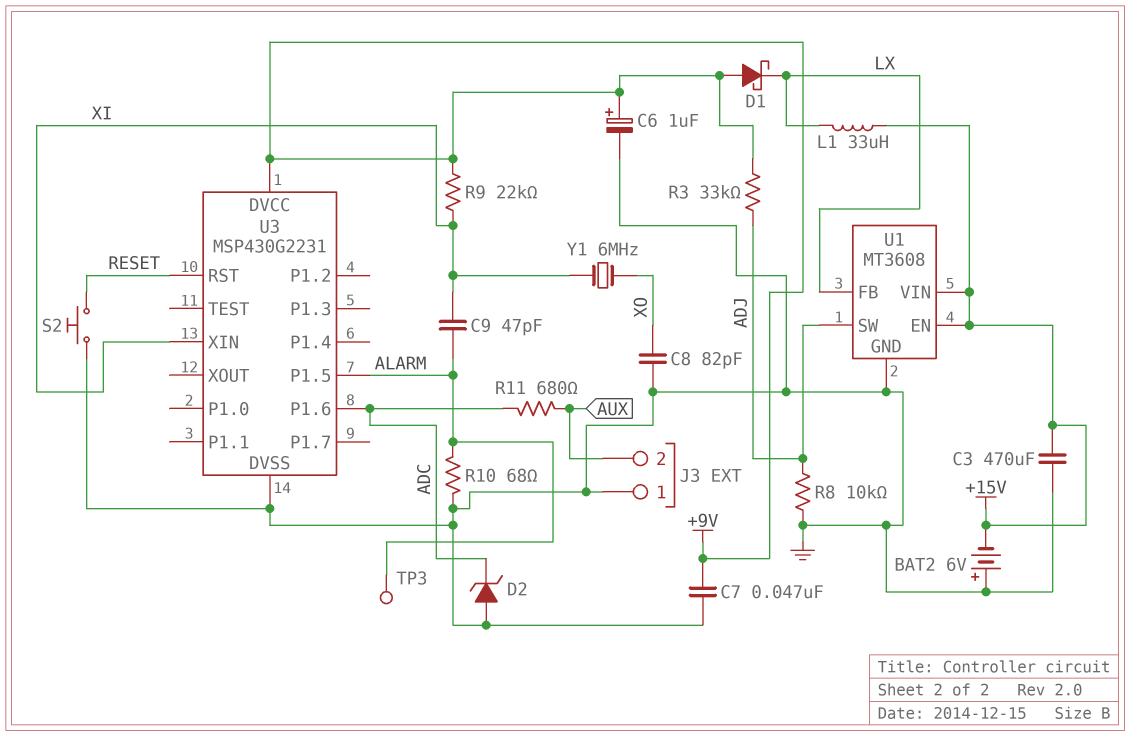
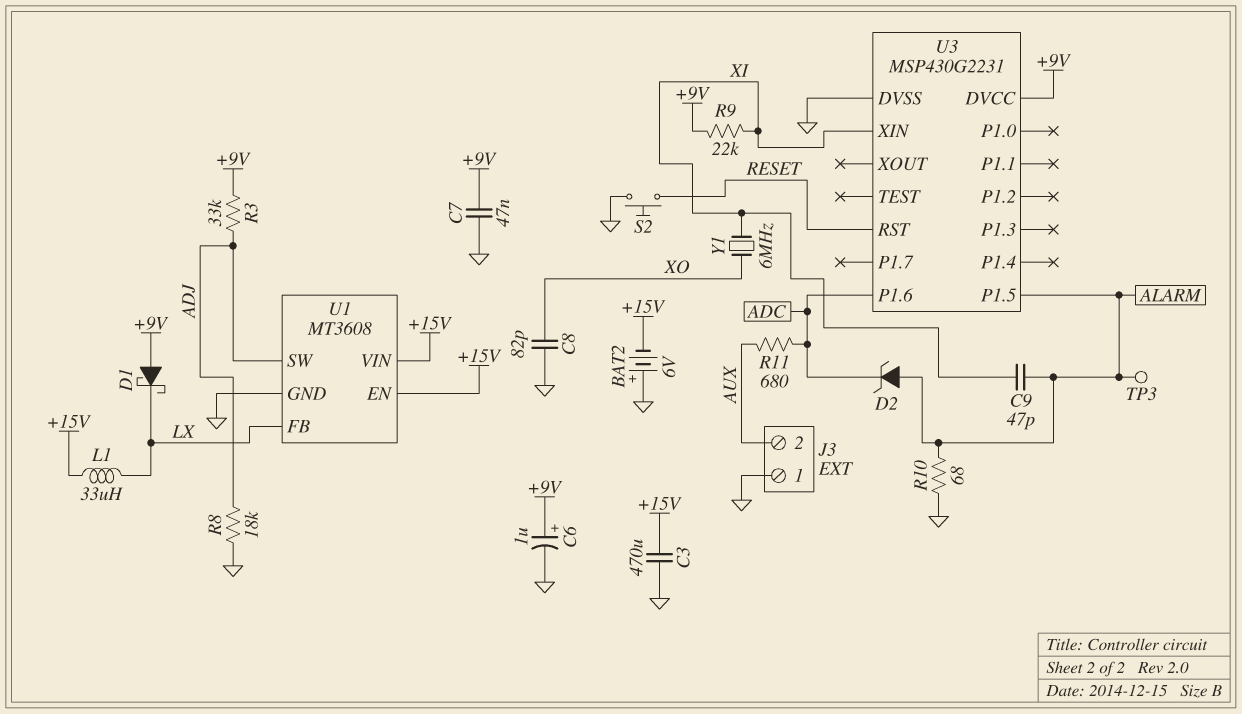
D2: zener (A GND, K ADC) -> zener (A ALARM, K ADC)
R8: 10k (ADJ, GND) -> 18k (ADJ, GND)

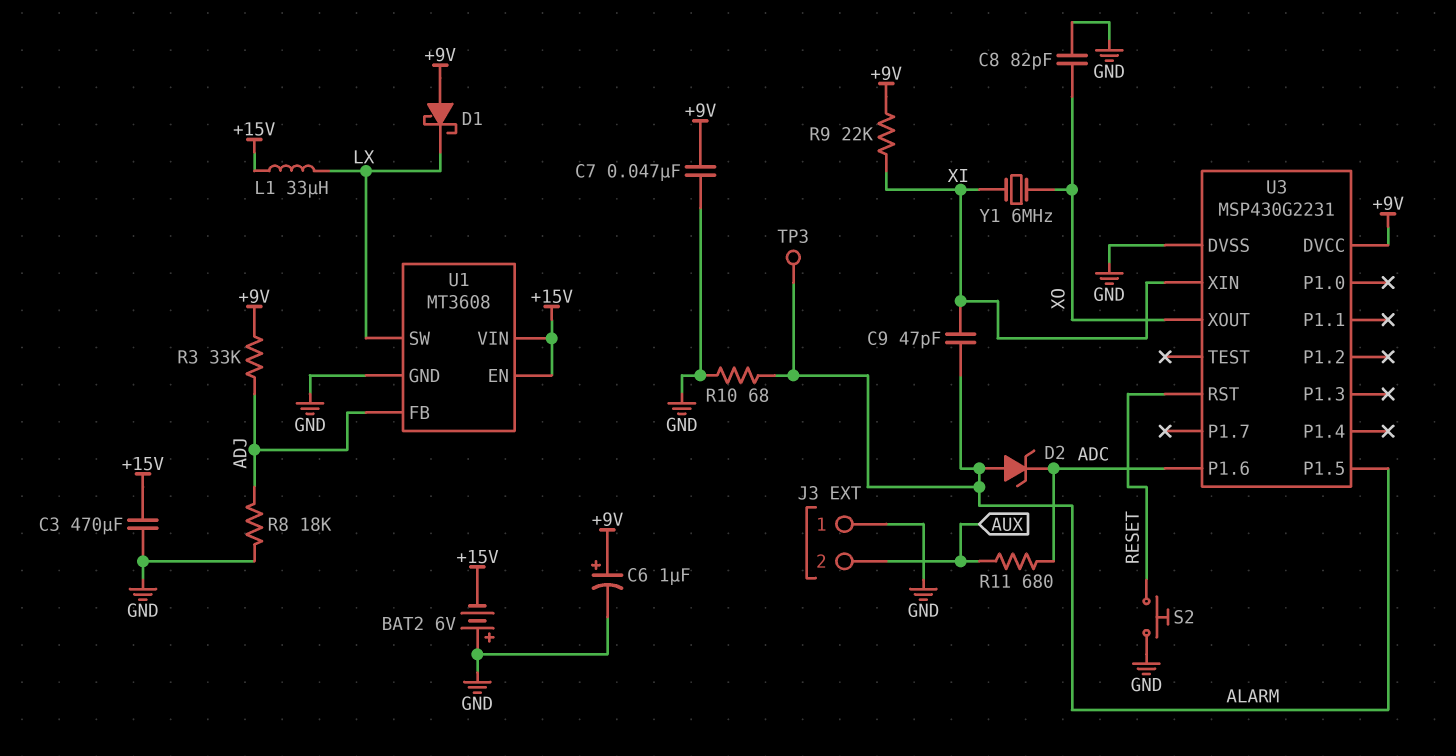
U1 pin FB: LX -> ADJ
U1 pin SW: ADJ -> LX
U3 pin XOUT: none -> XO

